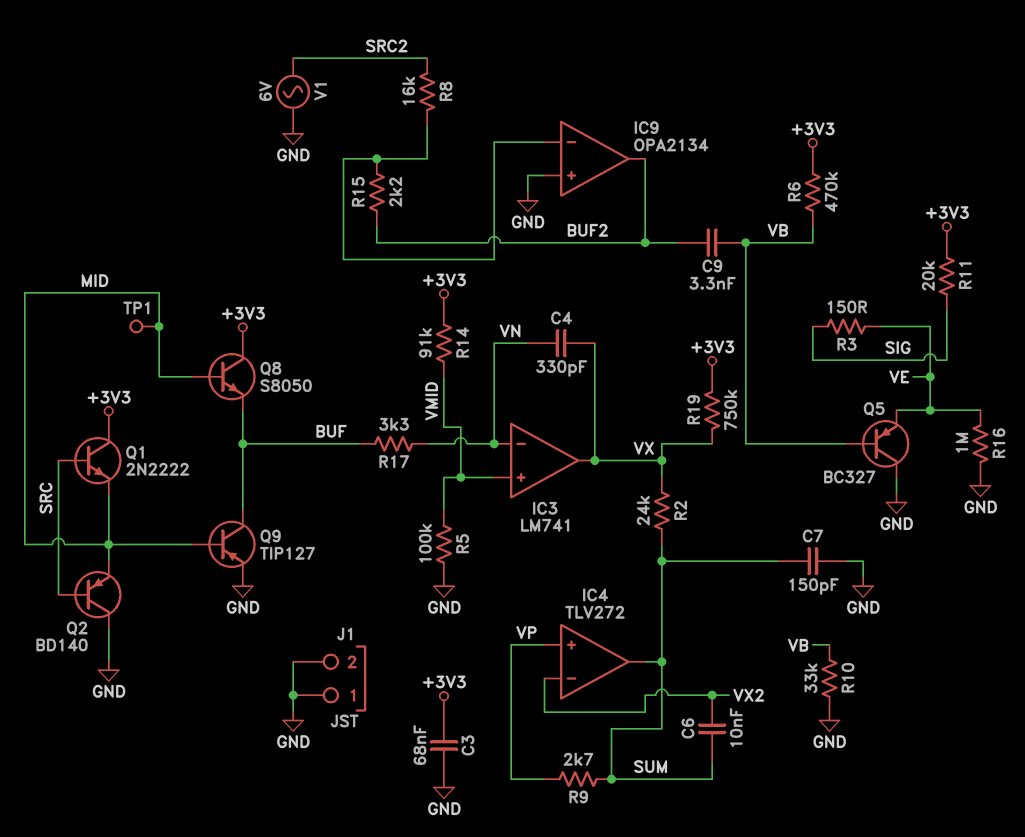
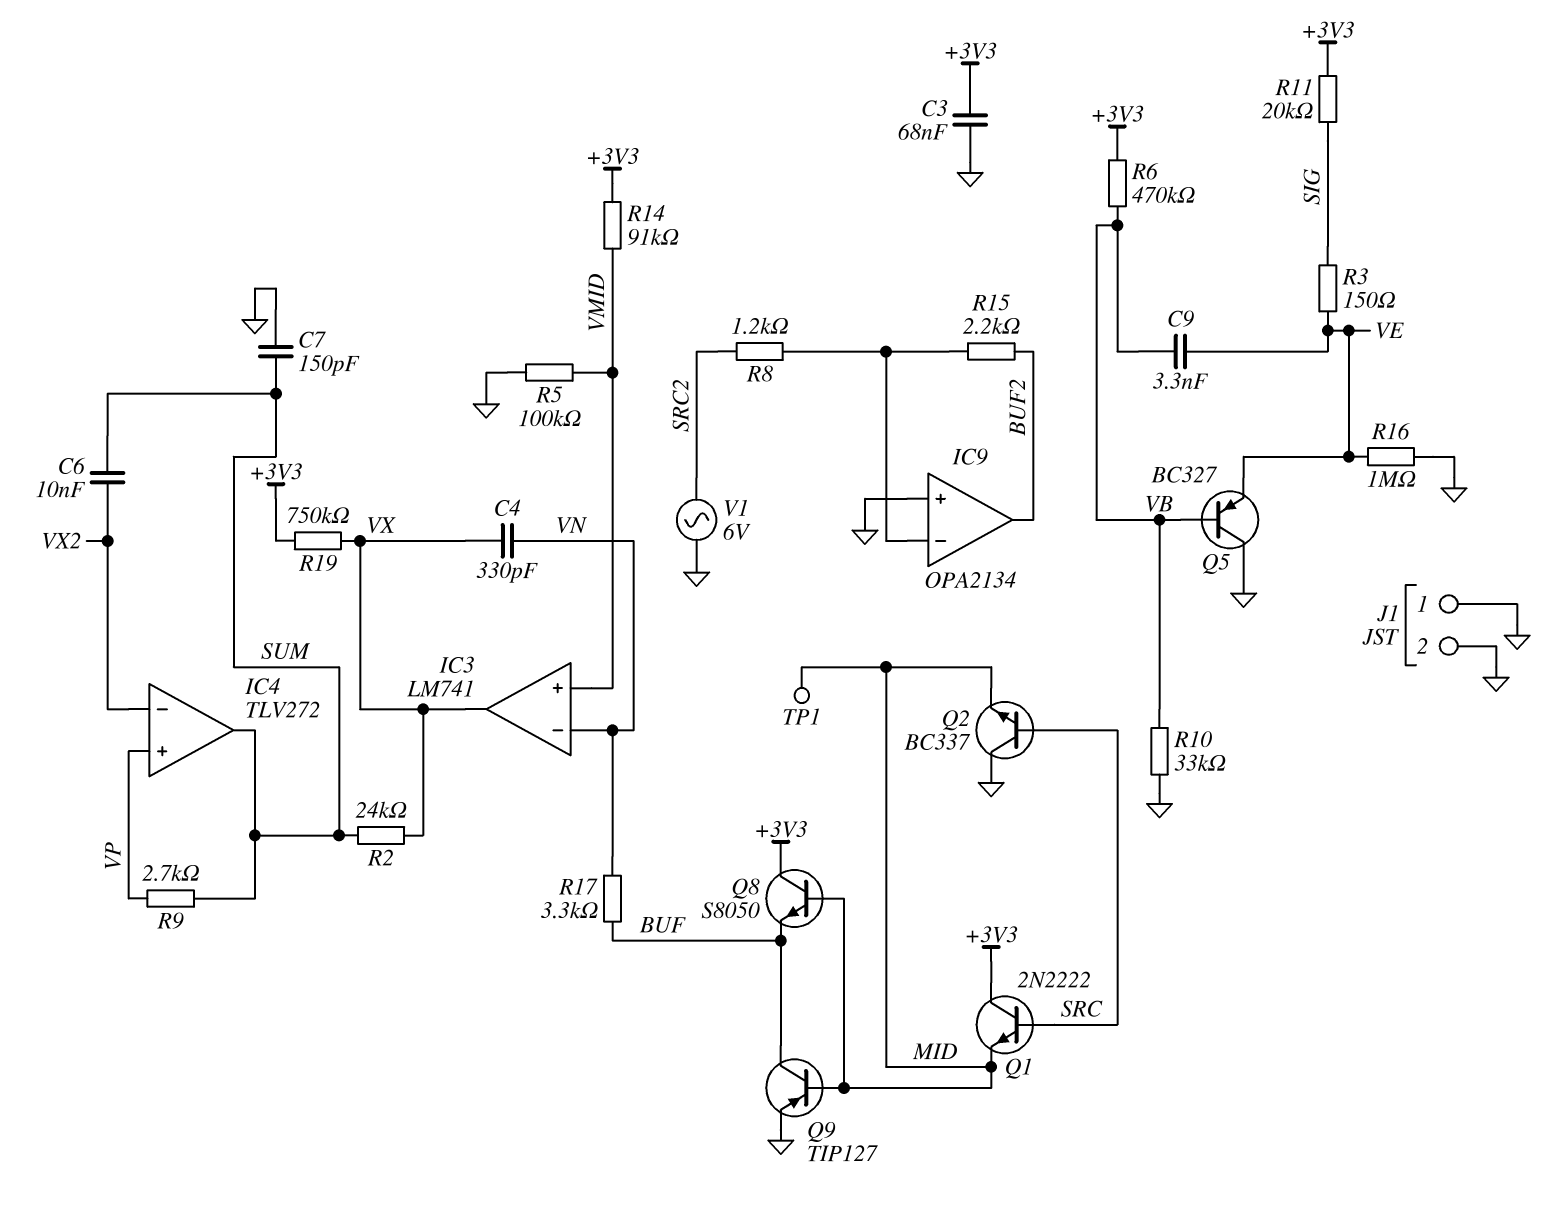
C9: 3.3nF (BUF2, VB) -> 3.3nF (VB, VE)
Q2: PNP BD140 (B SRC, C GND, E MID) -> NPN BC337 (B SRC, C GND, E MID)
R8: 16k (IC9/in-, SRC2) -> 1.2k (IC9/in-, SRC2)

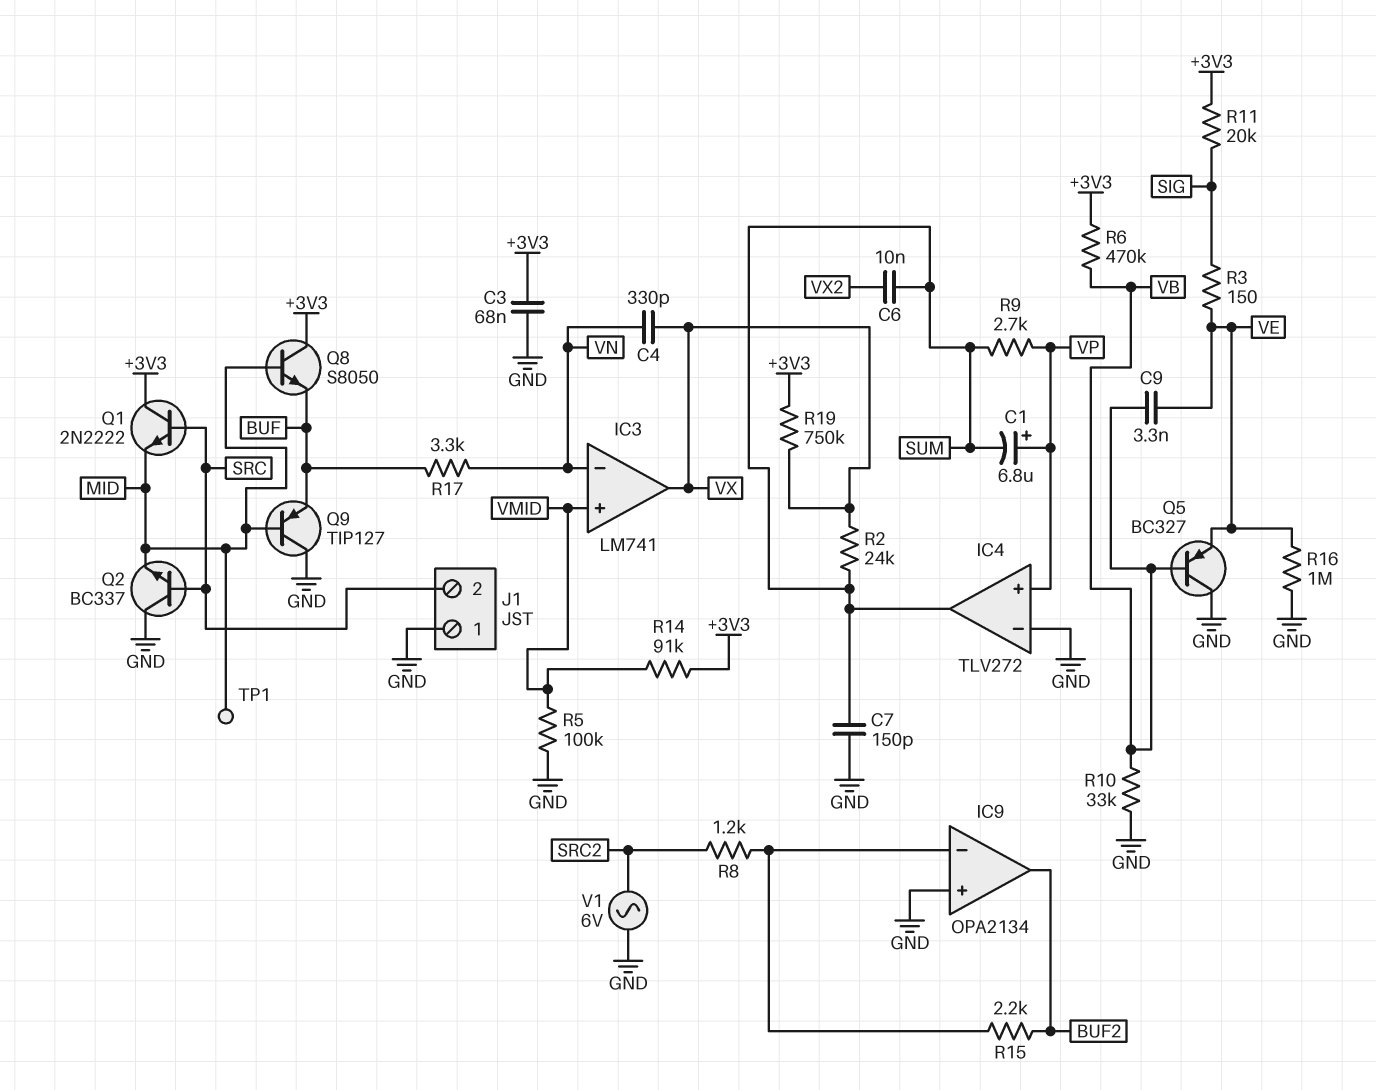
C1: none -> 6.8uF (plus VP, minus SUM)
IC4 pin in-: VX2 -> GND
J1 pin 2: GND -> SRC
Q9: PNP TIP127 (B MID, C BUF, E GND) -> PNP TIP127 (B MID, C GND, E BUF)

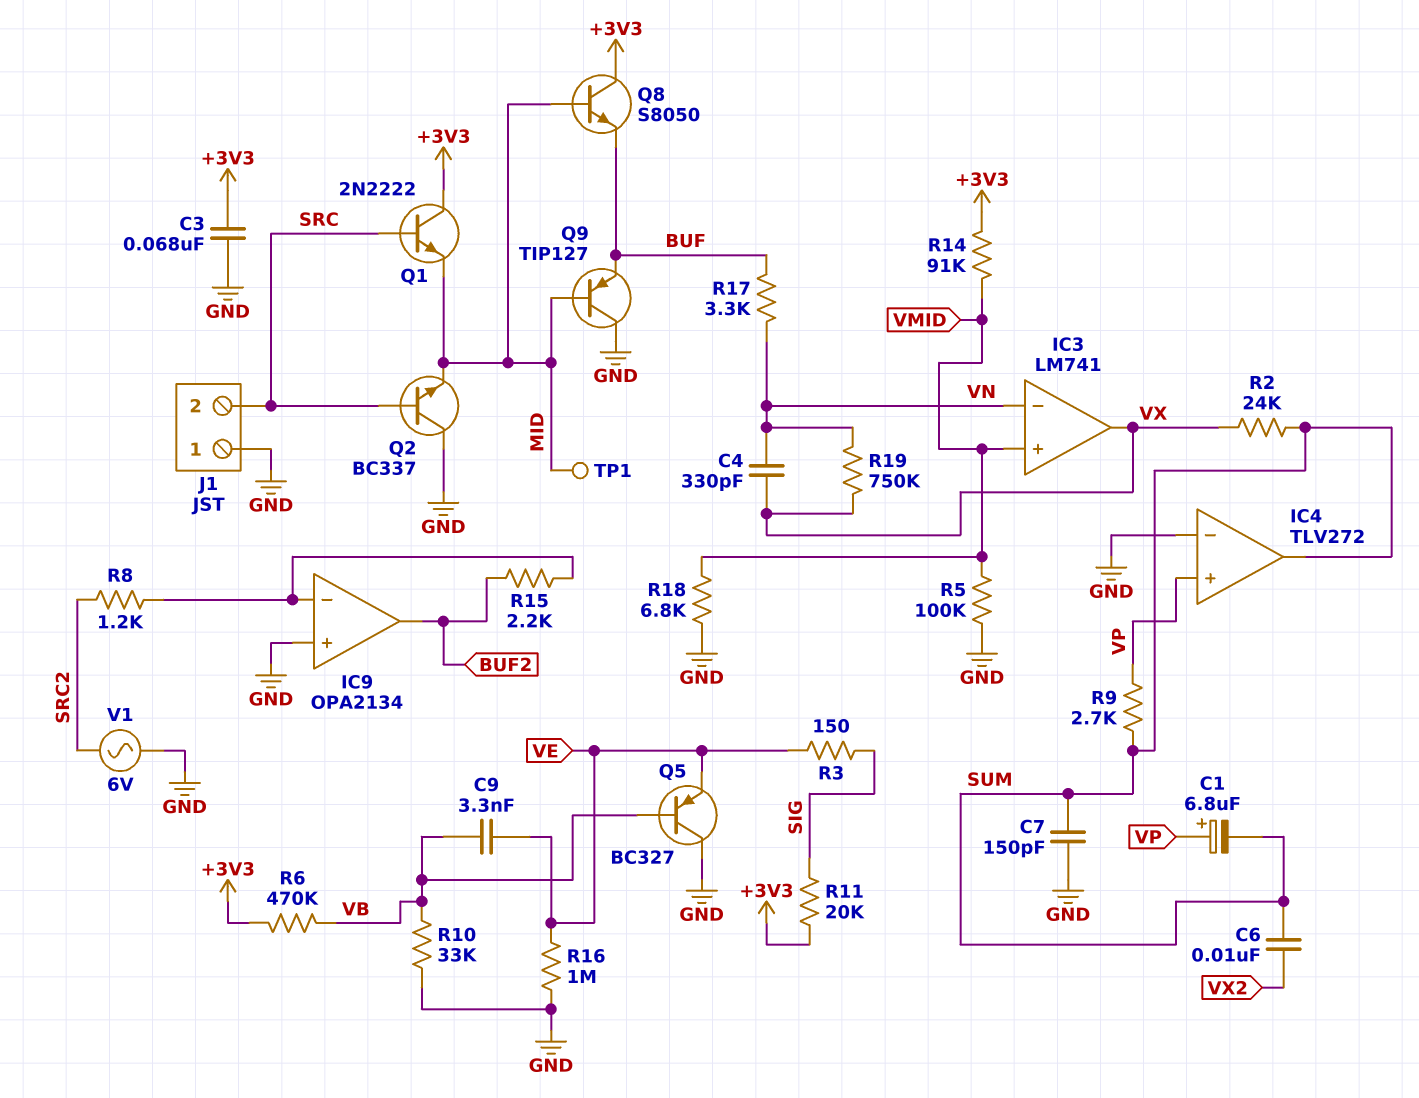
R18: none -> 6.8k (GND, VMID)
R19: 750k (+3V3, VX) -> 750k (VN, VX)

